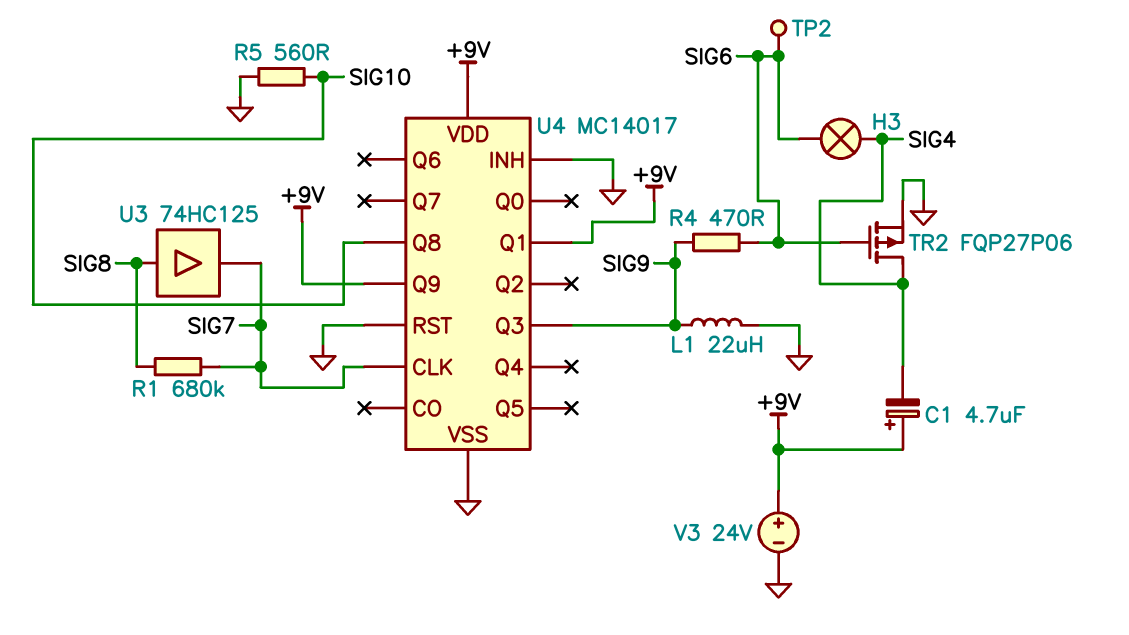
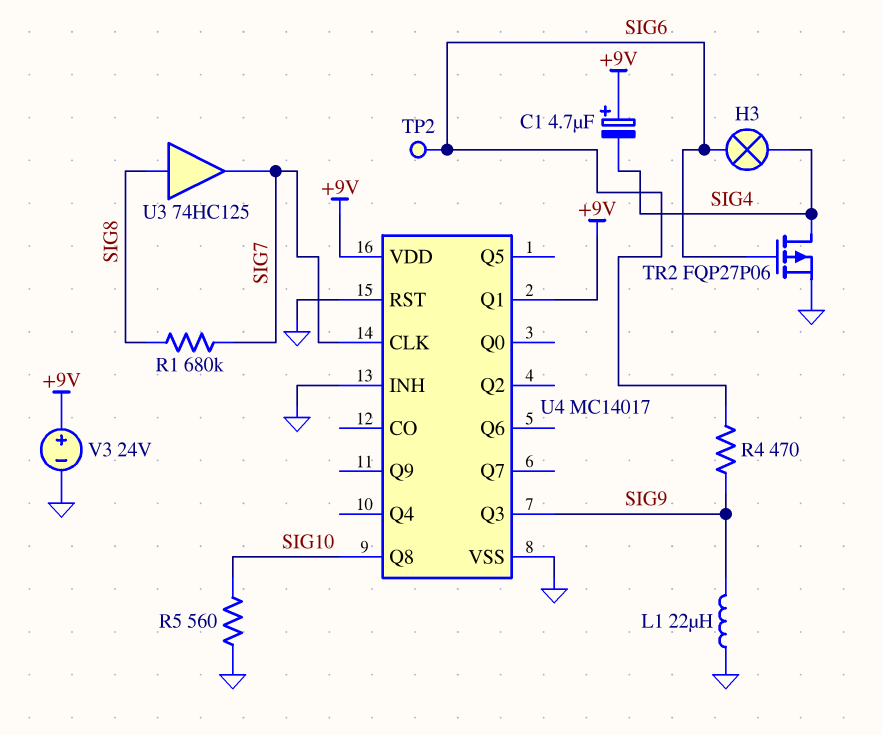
U4 pin Q9: +9V -> none

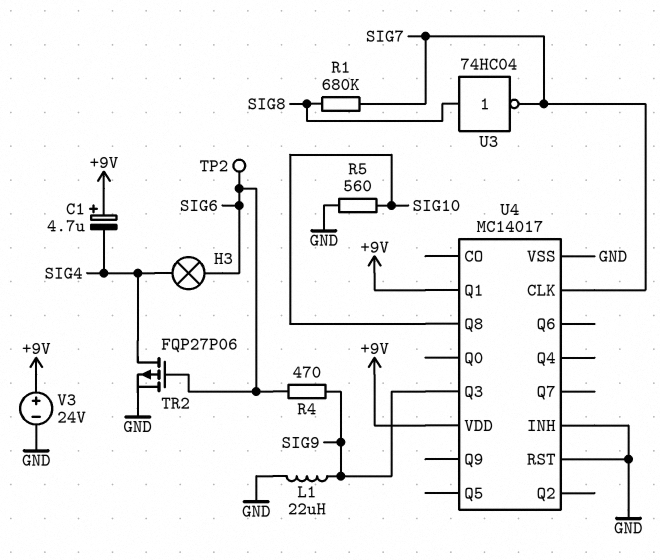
U3: buffer 74HC125 (in SIG8, out SIG7) -> NOT 74HC04 (in SIG8, out SIG7)

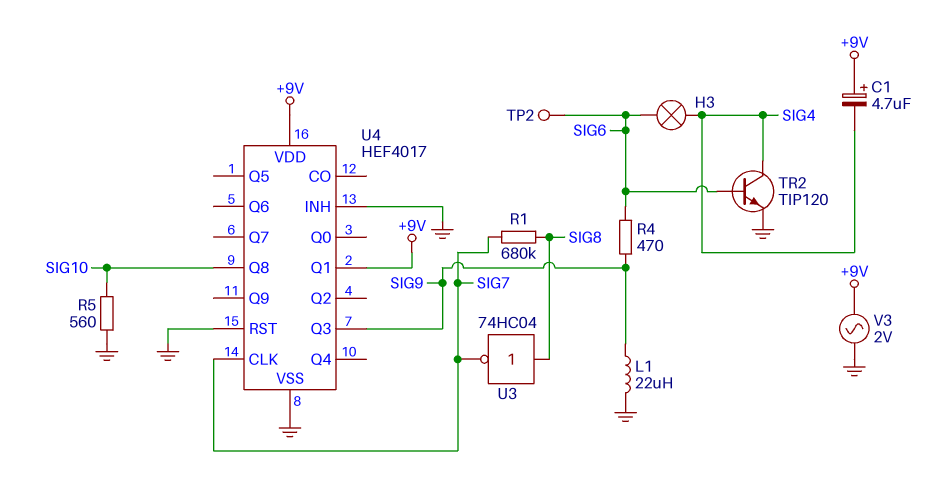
TR2: PMOS FQP27P06 (G SIG6, D SIG4, S GND) -> NPN TIP120 (B SIG6, C SIG4, E GND)
U4: MC14017 -> HEF4017
V3: 24V (plus +9V, minus GND) -> AC 2V (+9V, GND)

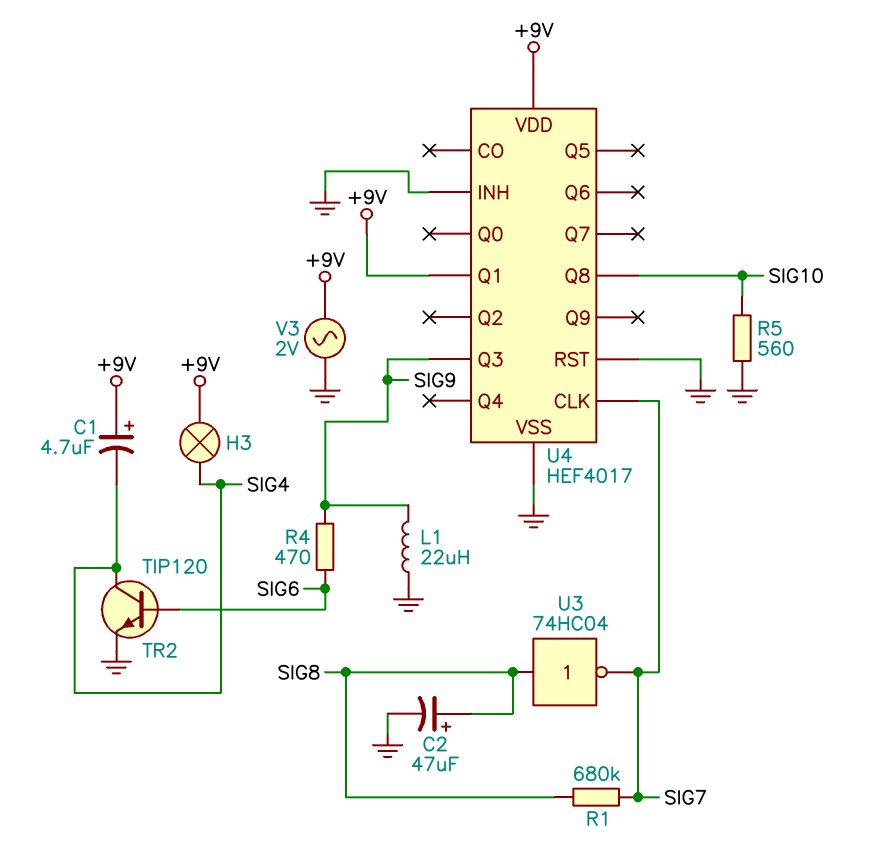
C2: none -> 47uF (plus SIG8, minus GND)
H3: lamp (SIG4, SIG6) -> lamp (+9V, SIG4)
TP2: test point (SIG6) -> none

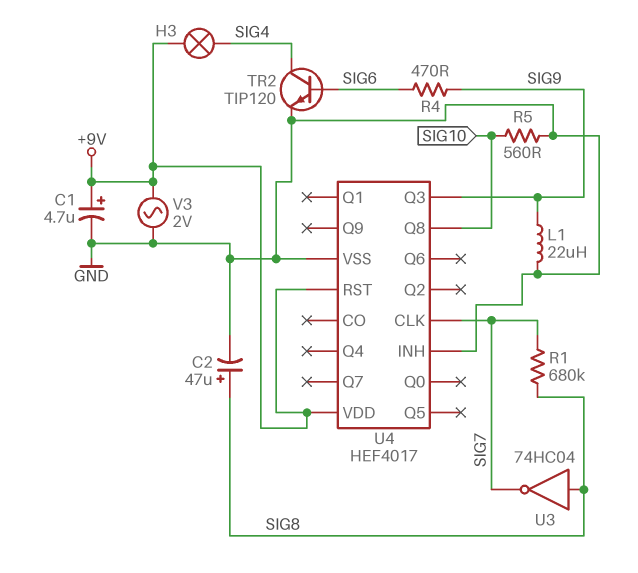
C1: 4.7uF (plus +9V, minus SIG4) -> 4.7uF (plus +9V, minus GND)
U4 pin Q1: +9V -> none
U4 pin RST: GND -> +9V

